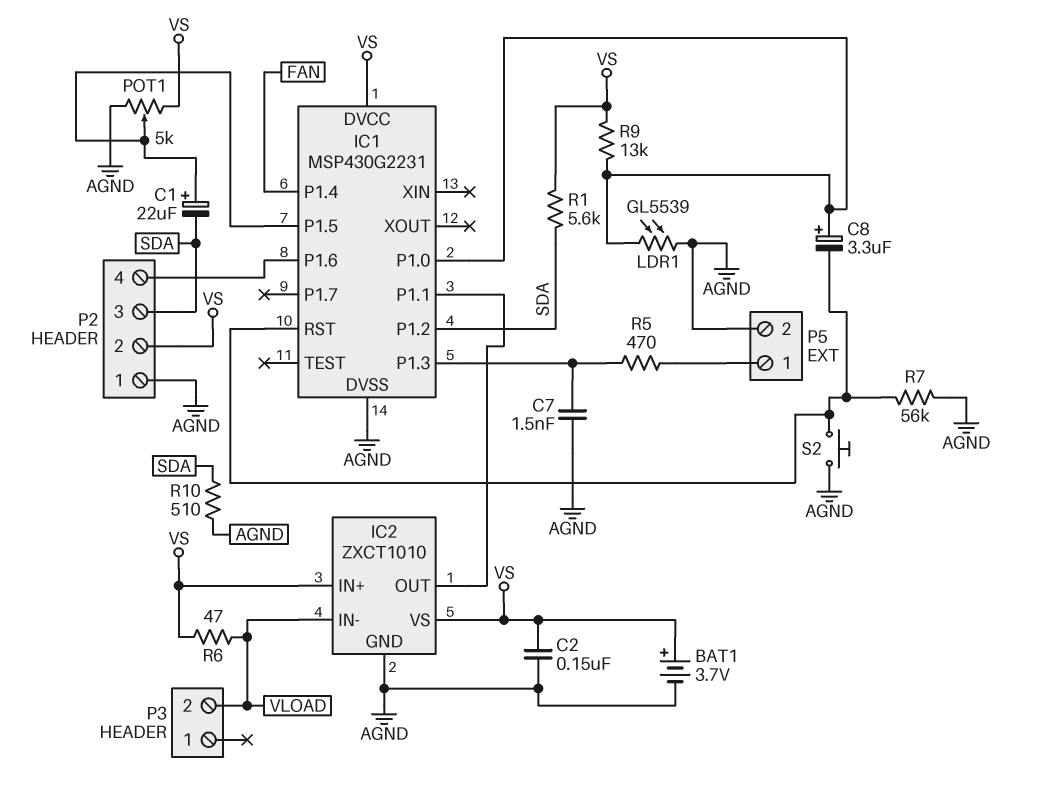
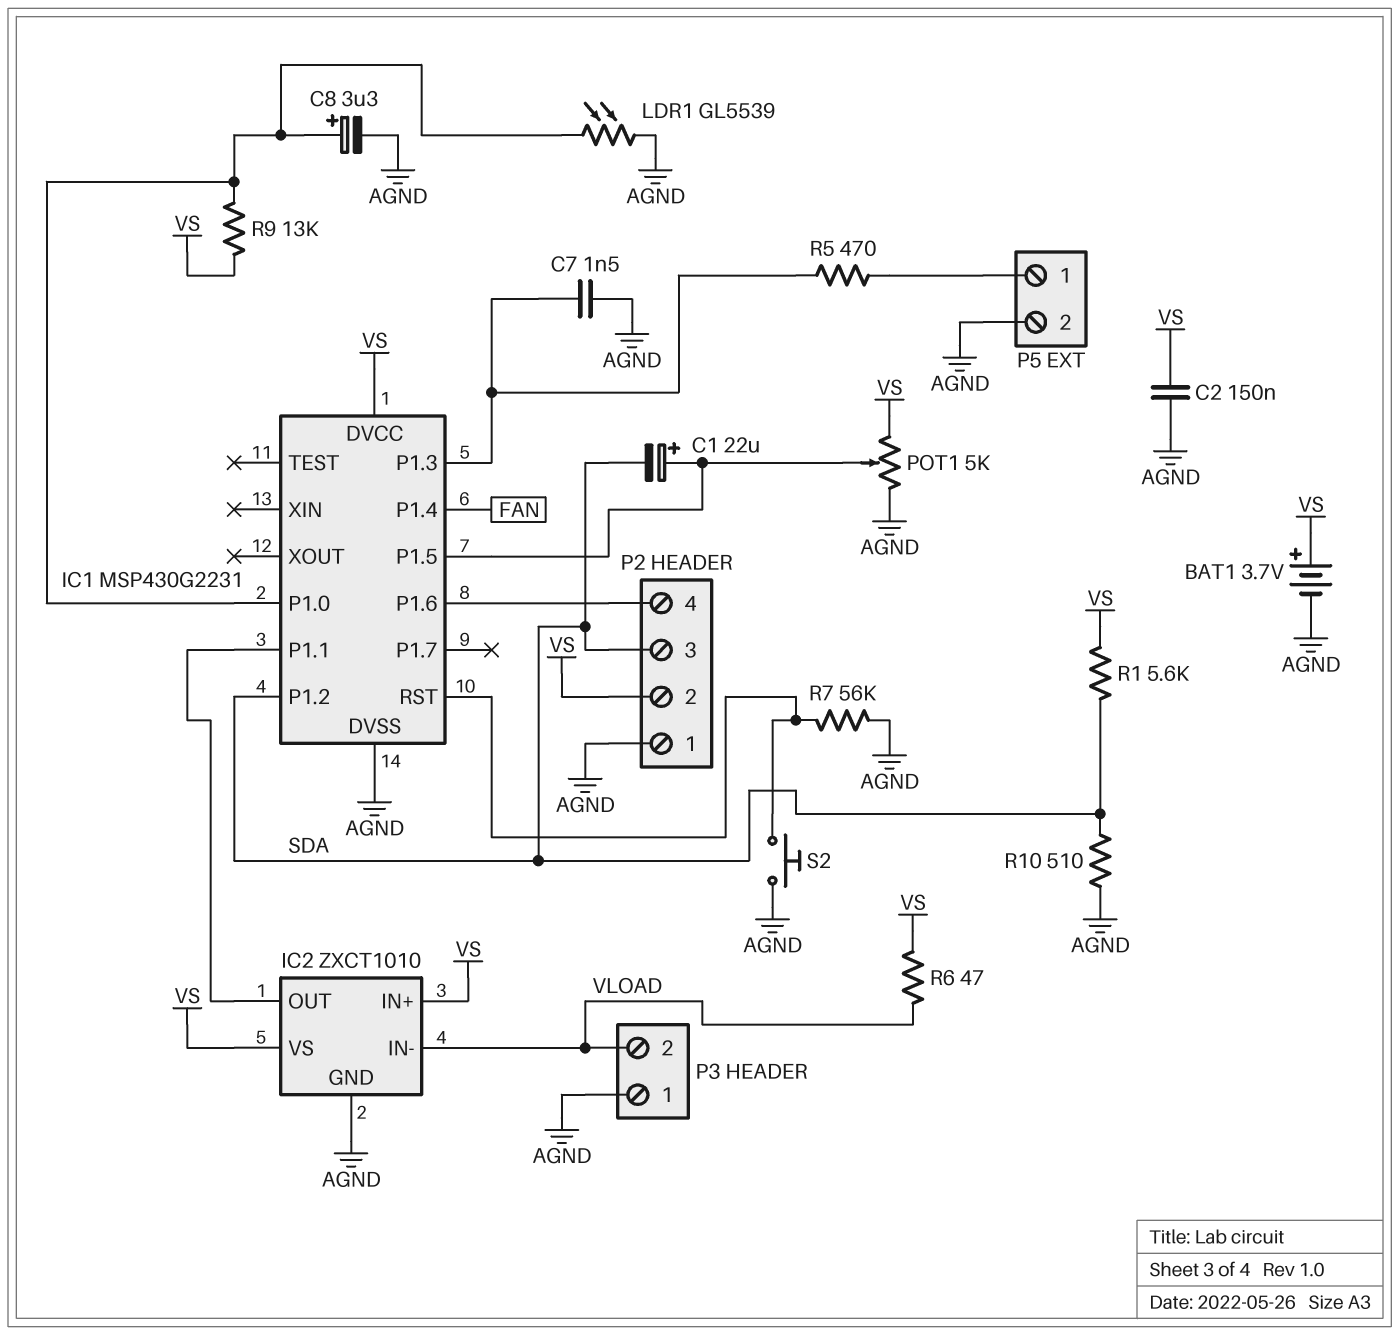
C8: 3.3uF (plus IC1/P1.0, minus IC1/RST) -> 3.3uF (plus IC1/P1.0, minus AGND)
P3 pin 1: none -> AGND

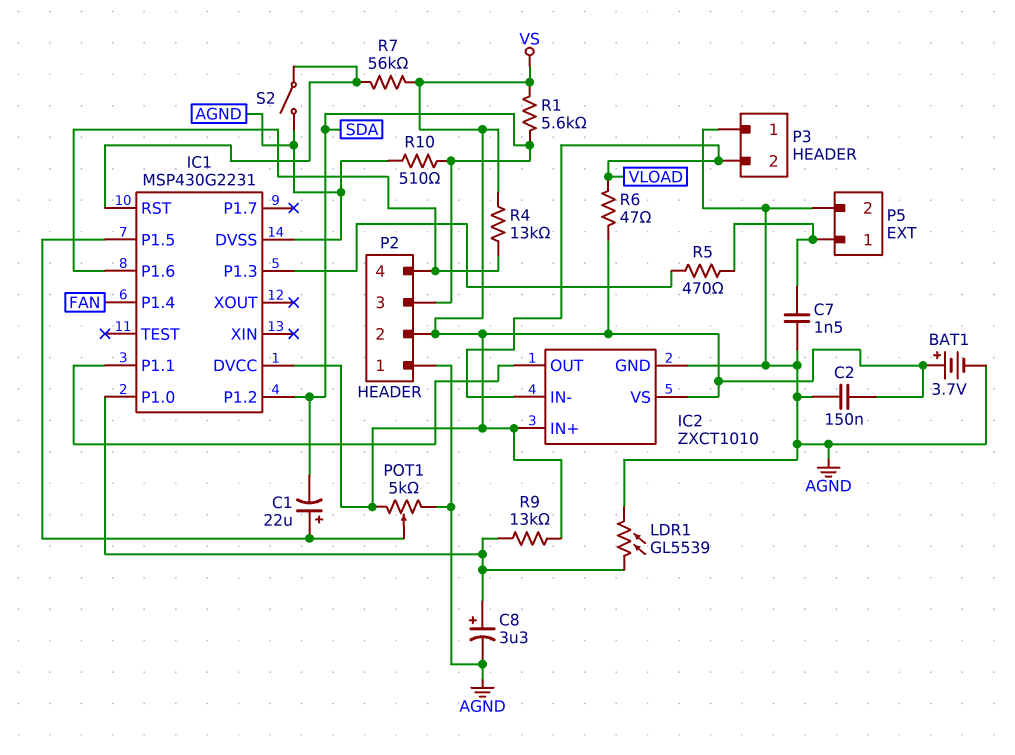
C7: 1.5nF (AGND, IC1/P1.3) -> 1.5nF (AGND, P5/1)
R4: none -> 13k (IC1/P1.6, VS)
R7: 56k (AGND, IC1/RST) -> 56k (IC1/RST, VS)
S2: button (AGND, IC1/RST) -> switch (AGND, IC1/RST)

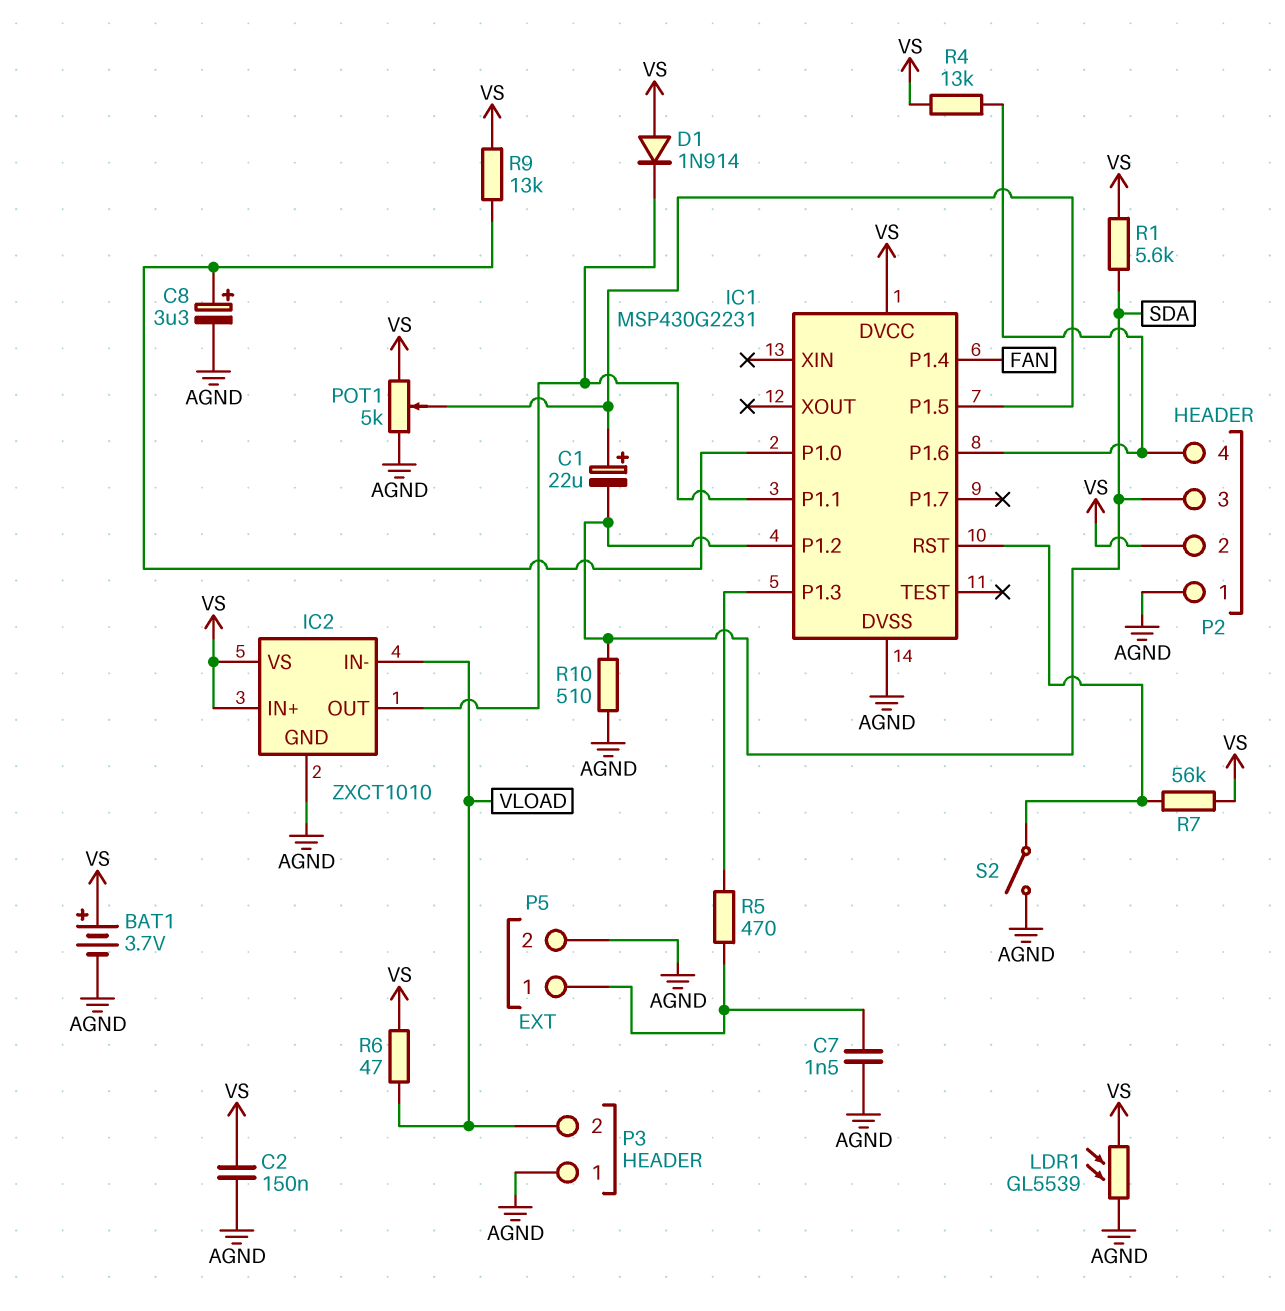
D1: none -> diode 1N914 (A VS, K IC1/P1.1)
LDR1: GL5539 (AGND, IC1/P1.0) -> GL5539 (AGND, VS)

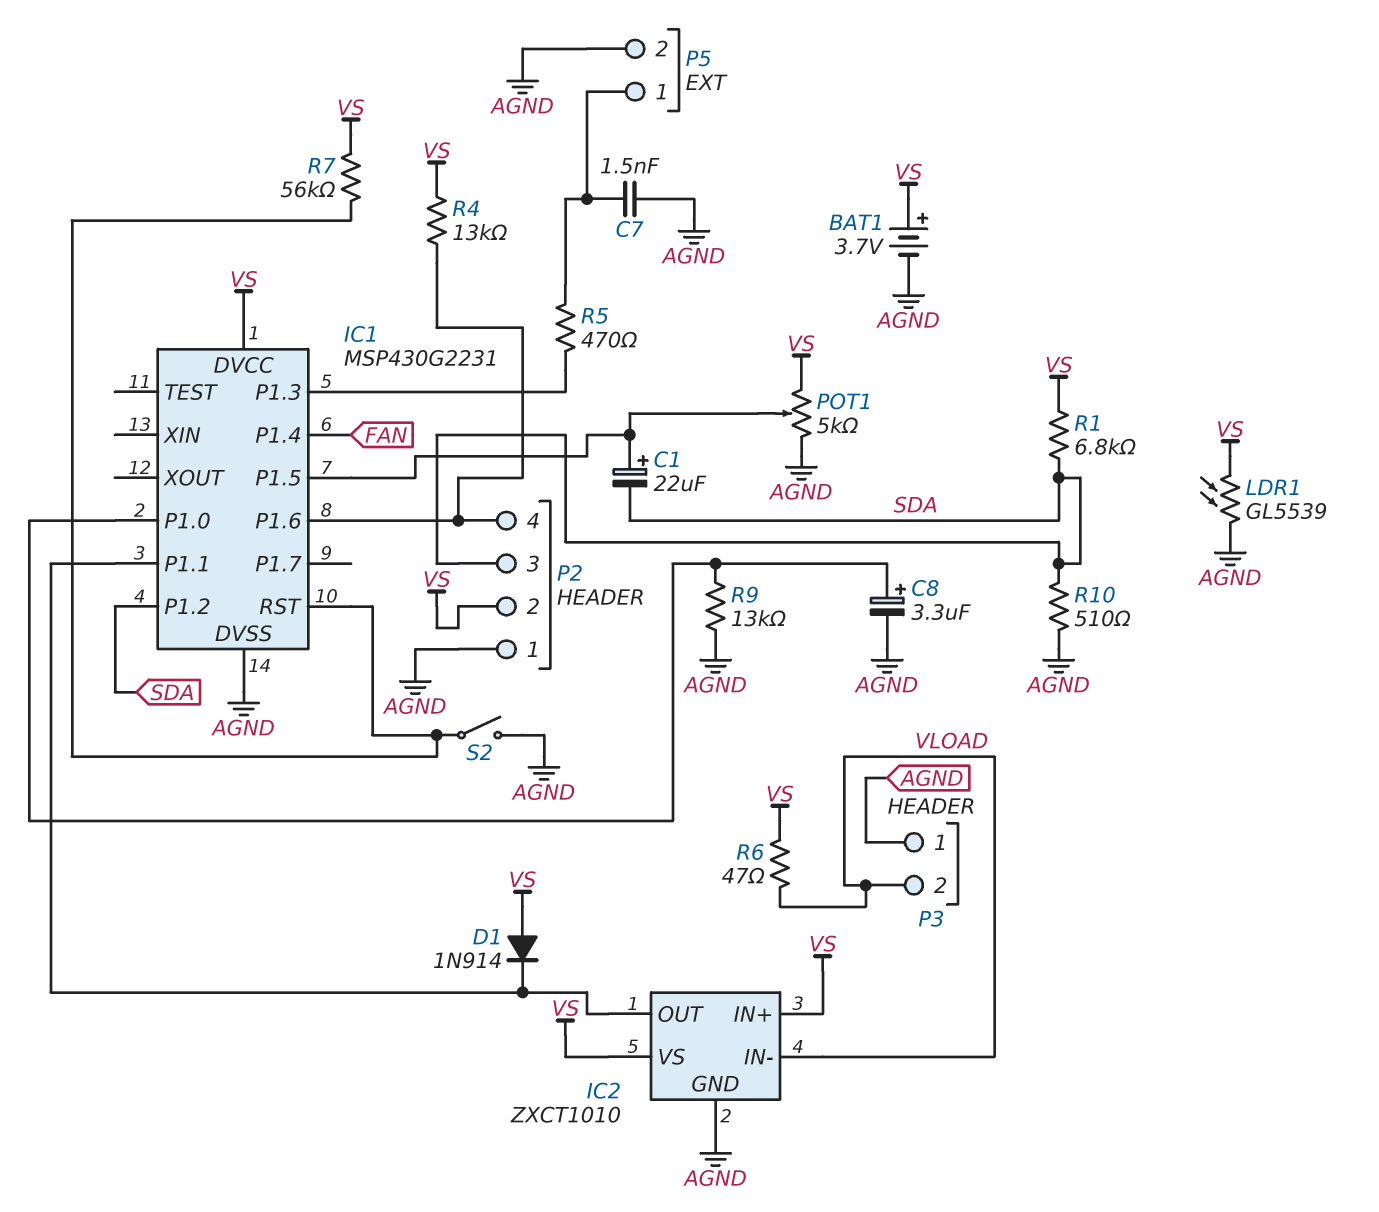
C2: 150nF (AGND, VS) -> none
R1: 5.6k (SDA, VS) -> 6.8k (SDA, VS)
R9: 13k (IC1/P1.0, VS) -> 13k (AGND, IC1/P1.0)

